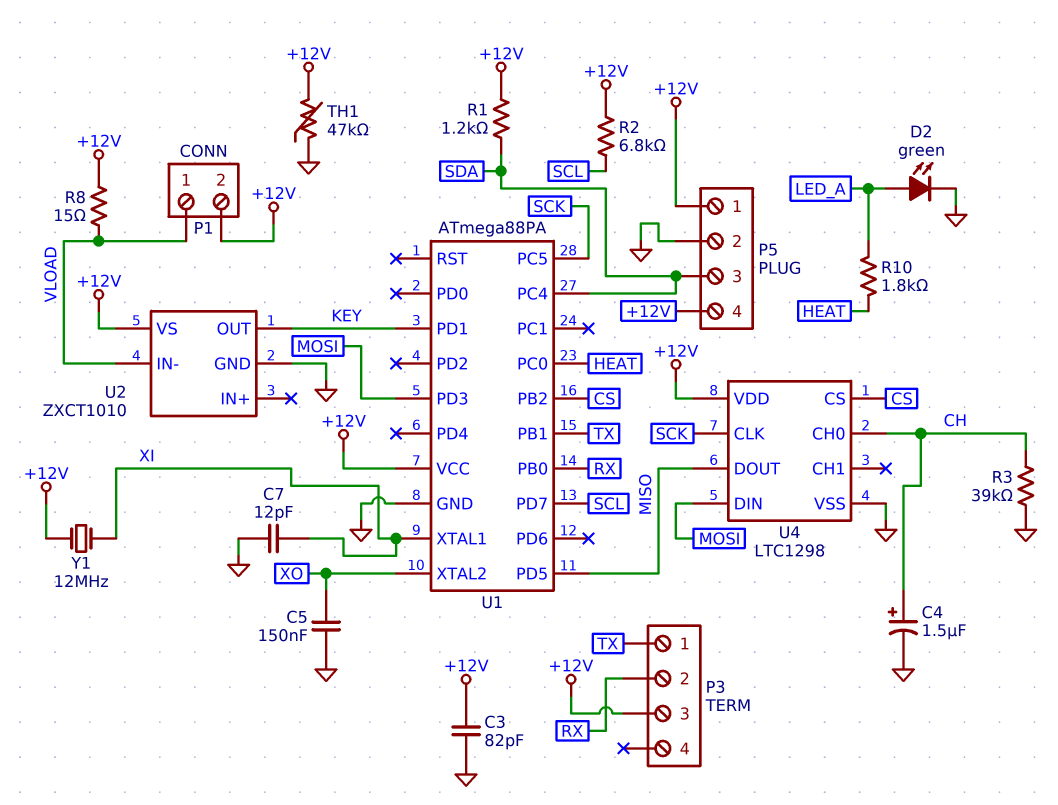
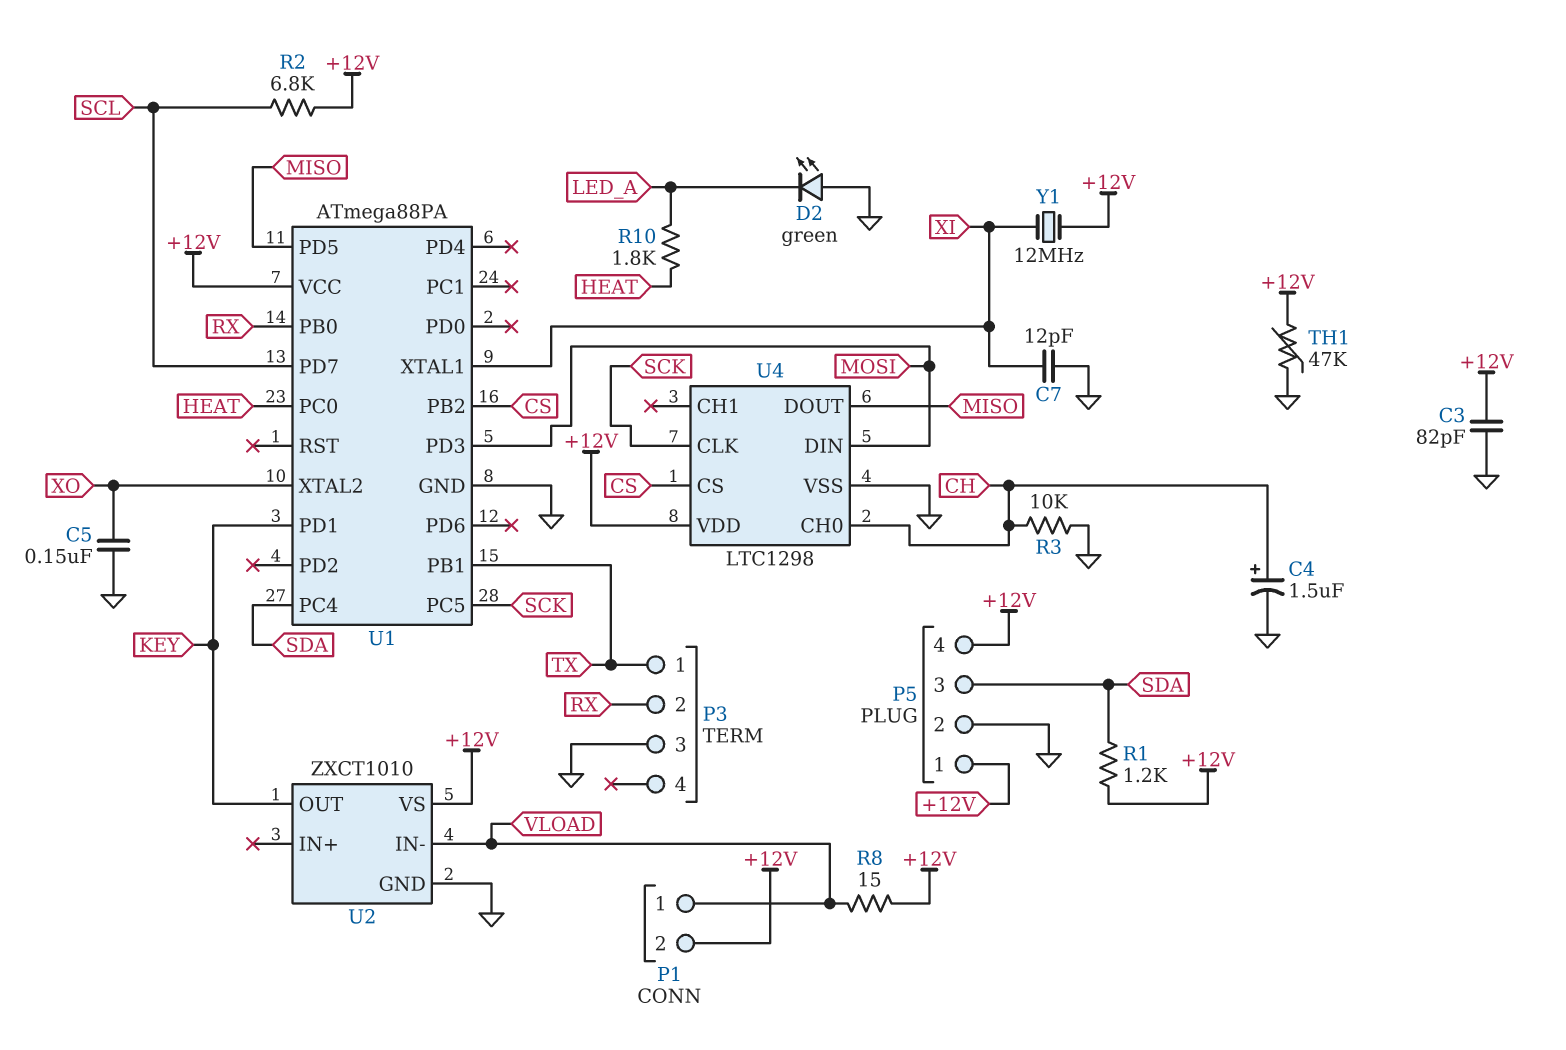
D2: LED green (A LED_A, K GND) -> LED green (A GND, K LED_A)
P3 pin 3: +12V -> GND
R3: 39k (CH, GND) -> 10k (CH, GND)

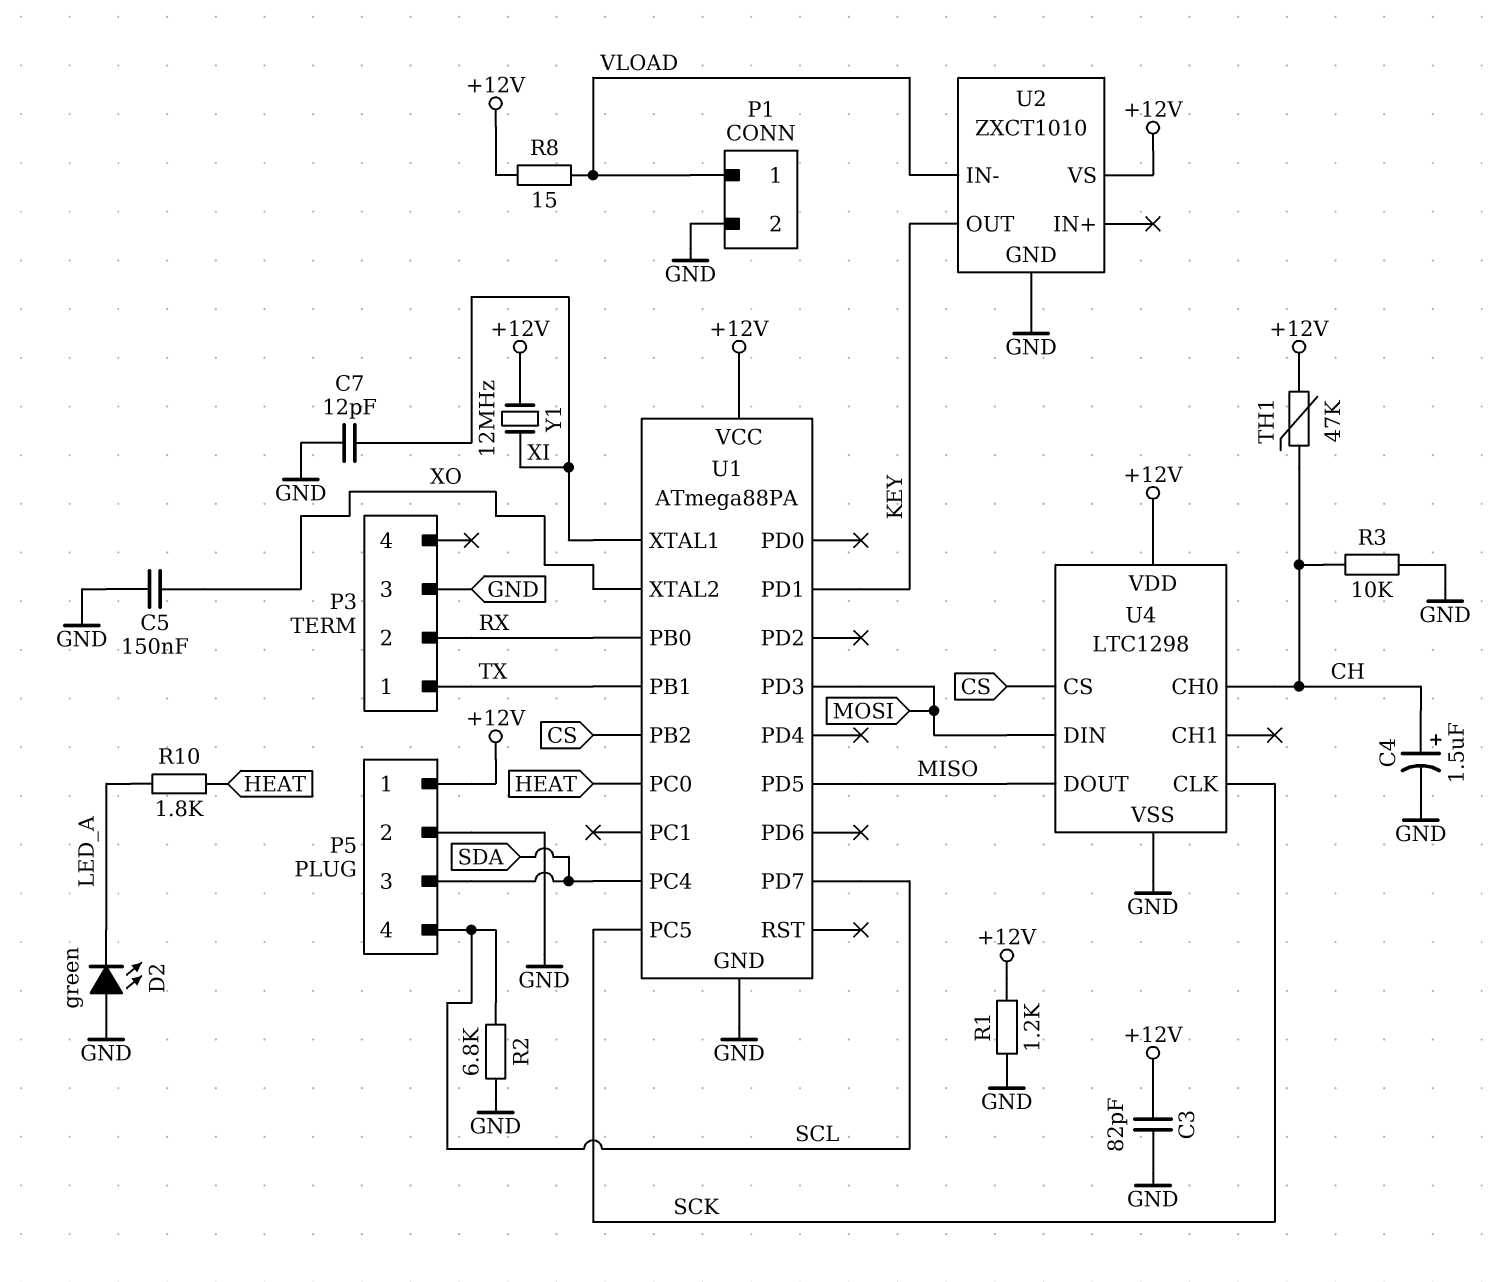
P1 pin 2: +12V -> GND
P5 pin 4: +12V -> SCL
R1: 1.2k (+12V, SDA) -> 1.2k (+12V, GND)
R2: 6.8k (+12V, SCL) -> 6.8k (GND, SCL)
TH1: 47k (+12V, GND) -> 47k (+12V, CH)

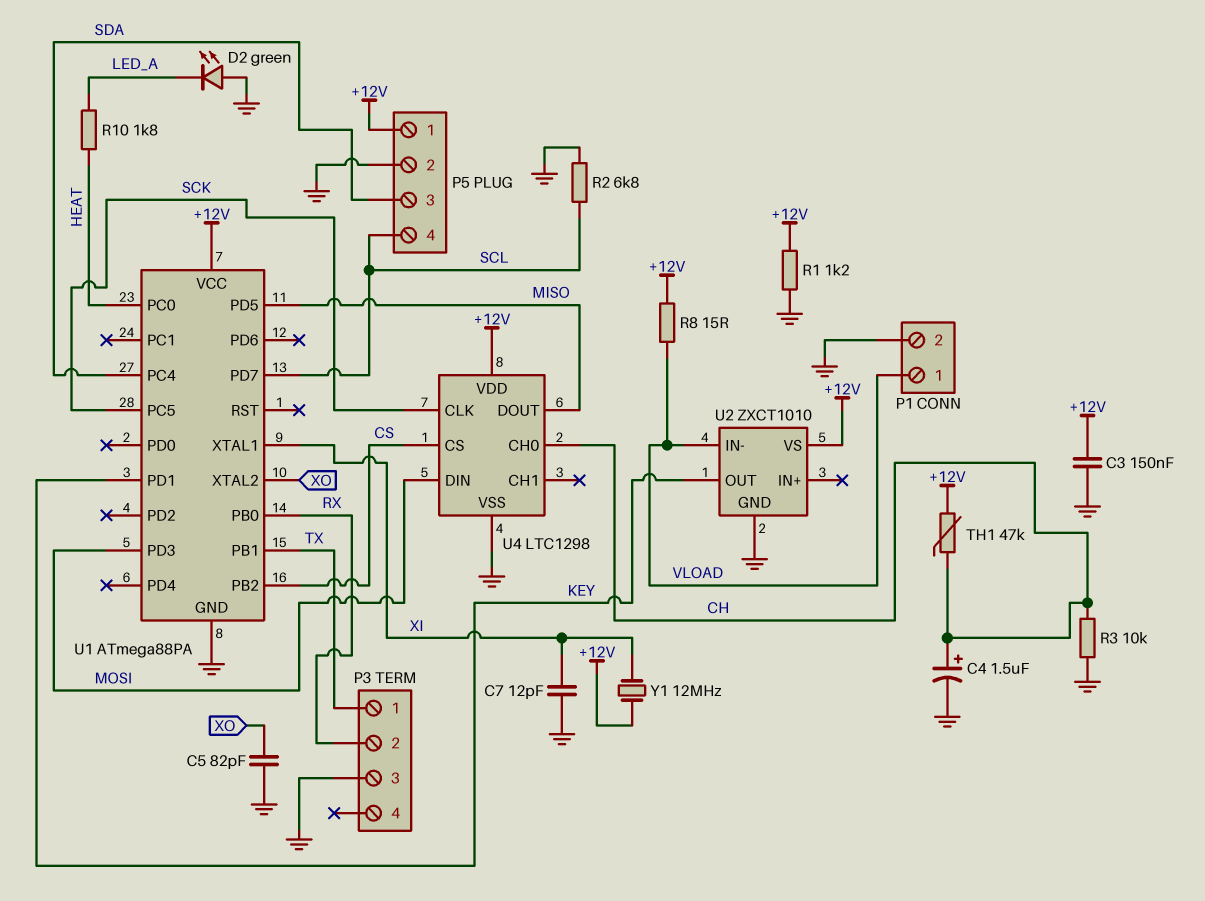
C3: 82pF (+12V, GND) -> 150nF (+12V, GND)
C5: 150nF (GND, XO) -> 82pF (GND, XO)

